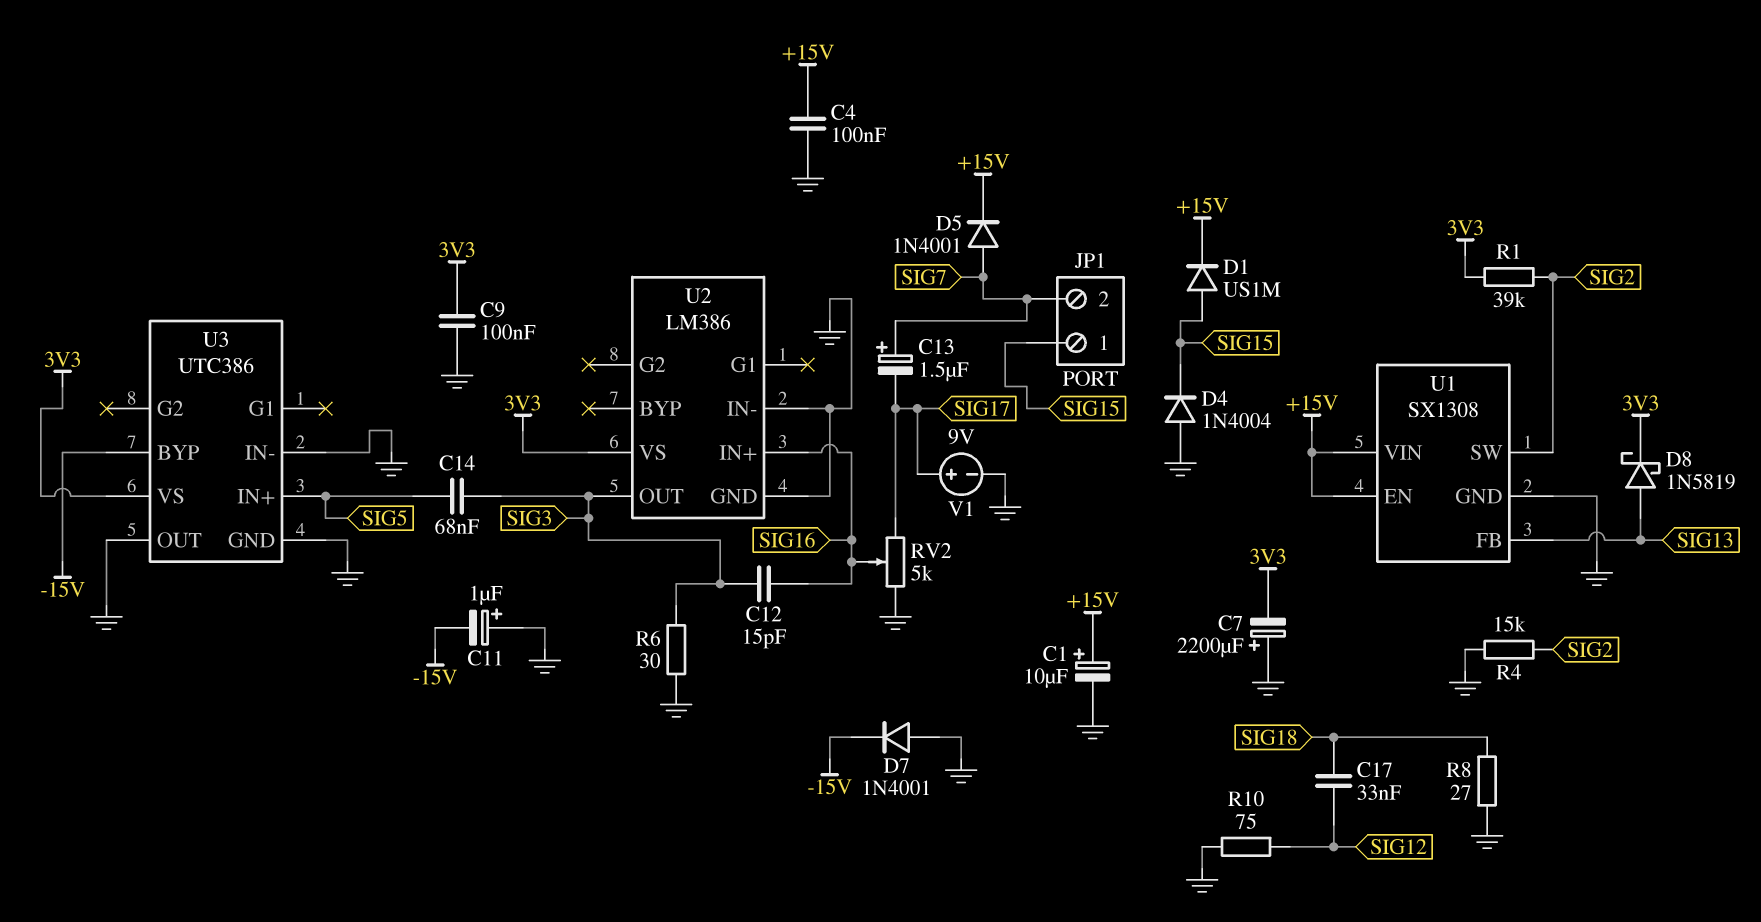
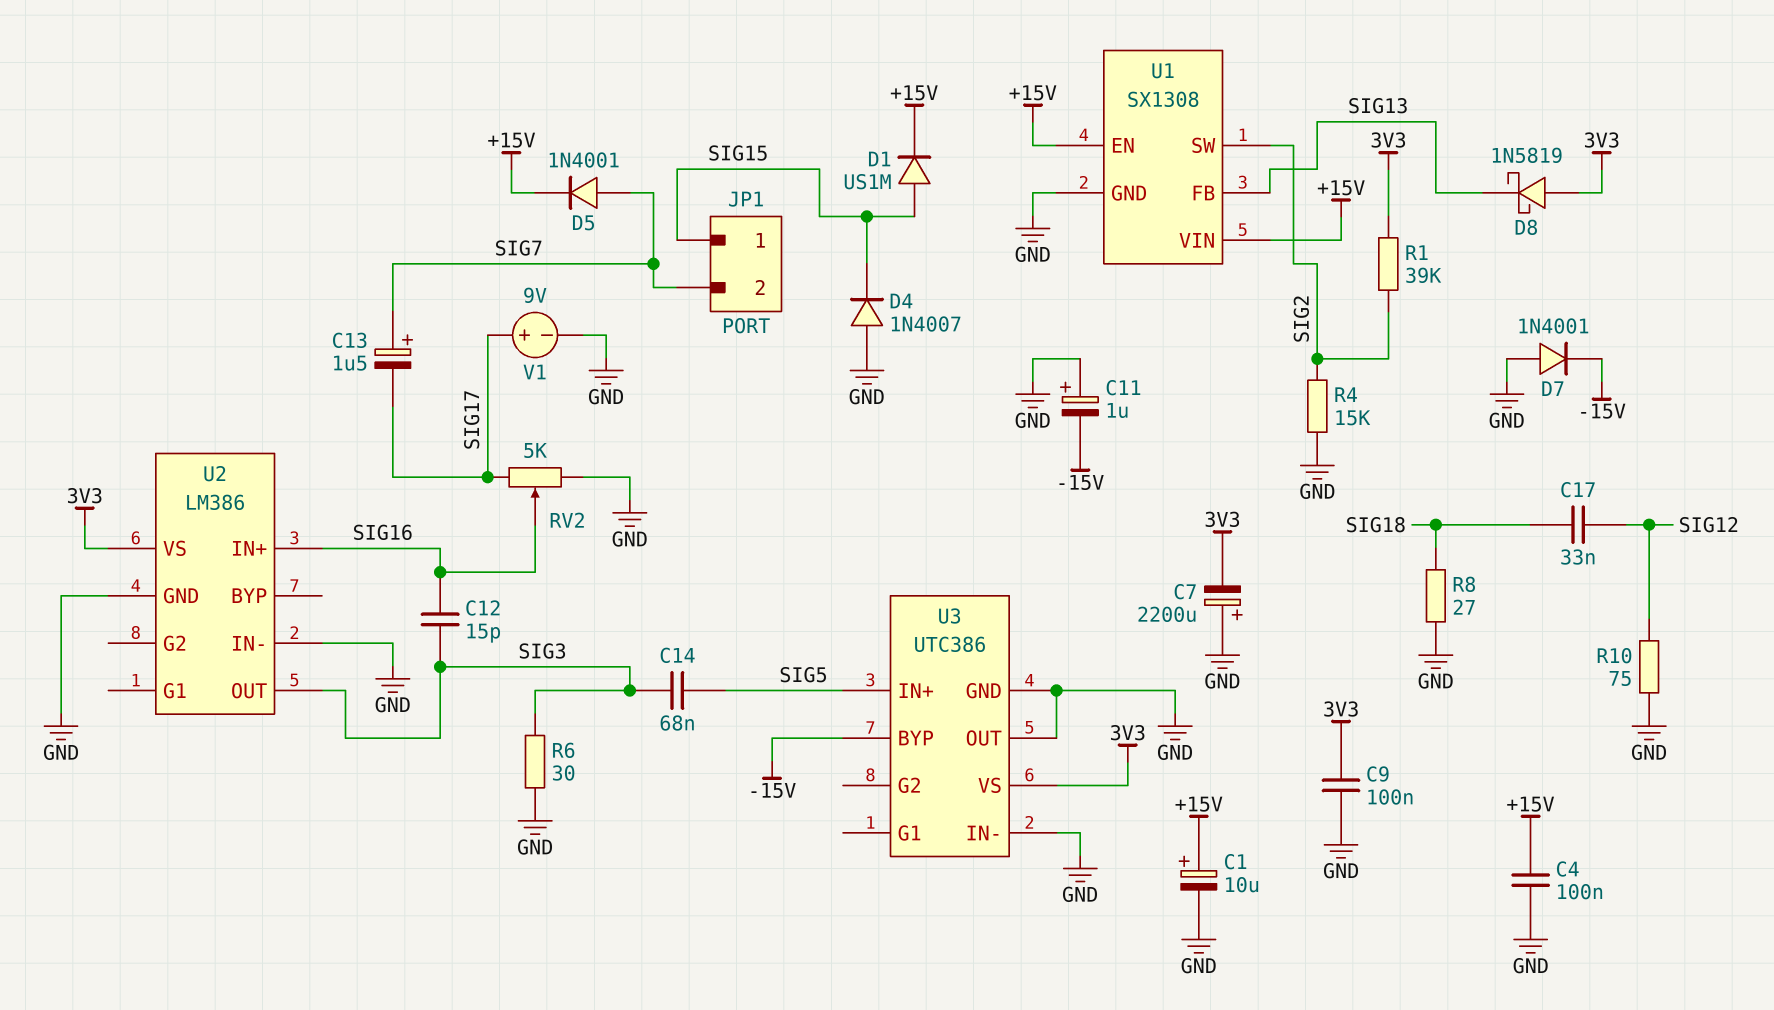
D4: diode 1N4004 (A GND, K SIG15) -> diode 1N4007 (A GND, K SIG15)
D8: schottky 1N5819 (A SIG13, K 3V3) -> schottky 1N5819 (A 3V3, K SIG13)

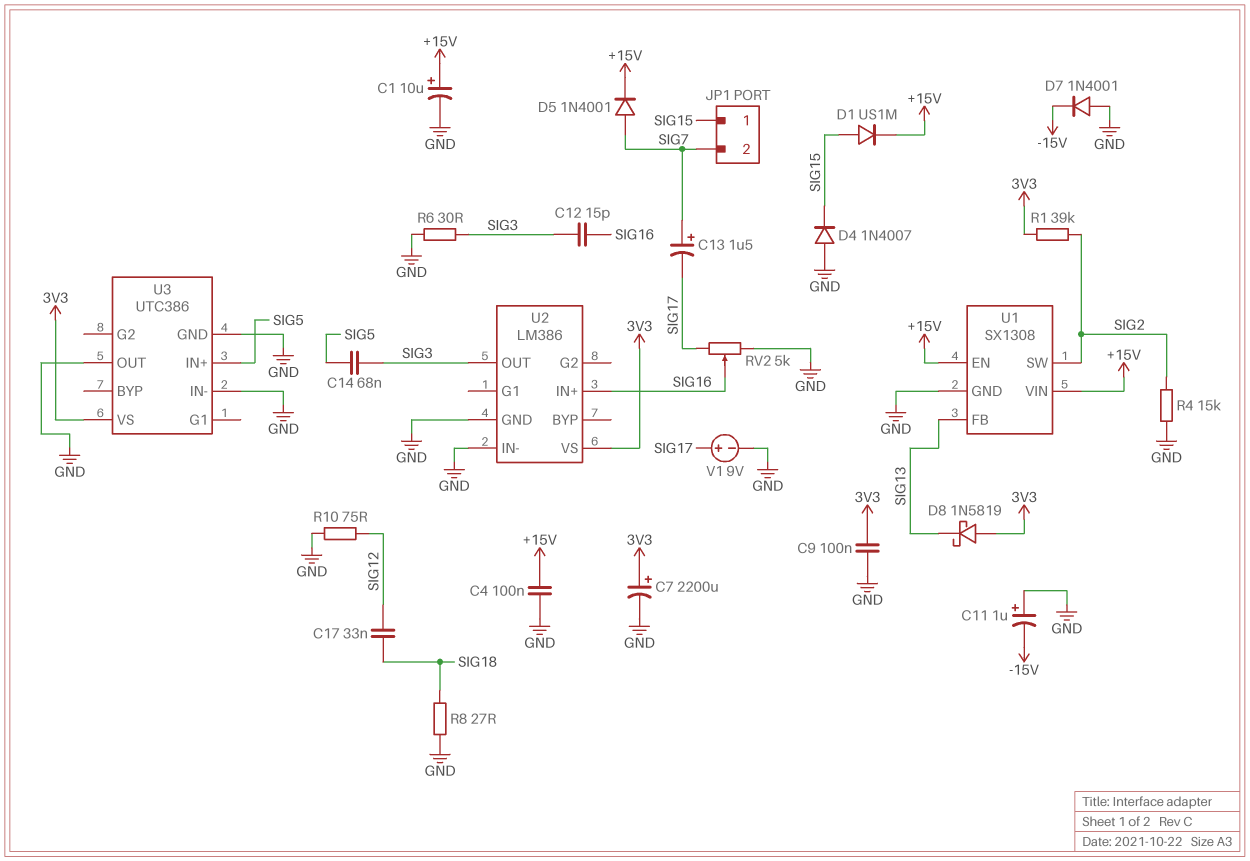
C7: 2200uF (plus GND, minus 3V3) -> 2200uF (plus 3V3, minus GND)
U3 pin BYP: -15V -> none

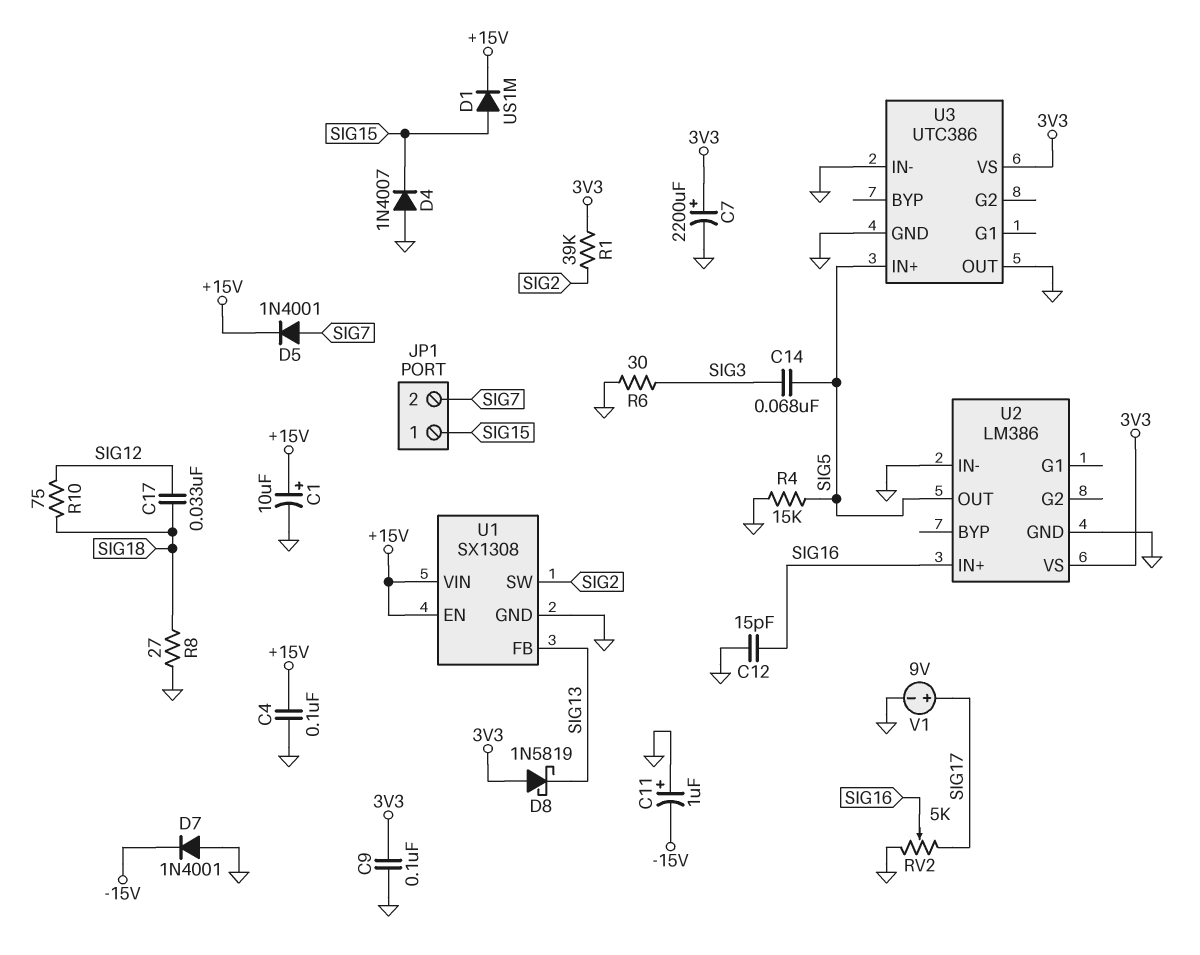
C12: 15pF (SIG3, SIG16) -> 15pF (GND, SIG16)
C13: 1.5uF (plus SIG7, minus SIG17) -> none
R4: 15k (GND, SIG2) -> 15k (GND, SIG5)
R10: 75 (GND, SIG12) -> 75 (SIG12, SIG18)
U2 pin OUT: SIG3 -> SIG5

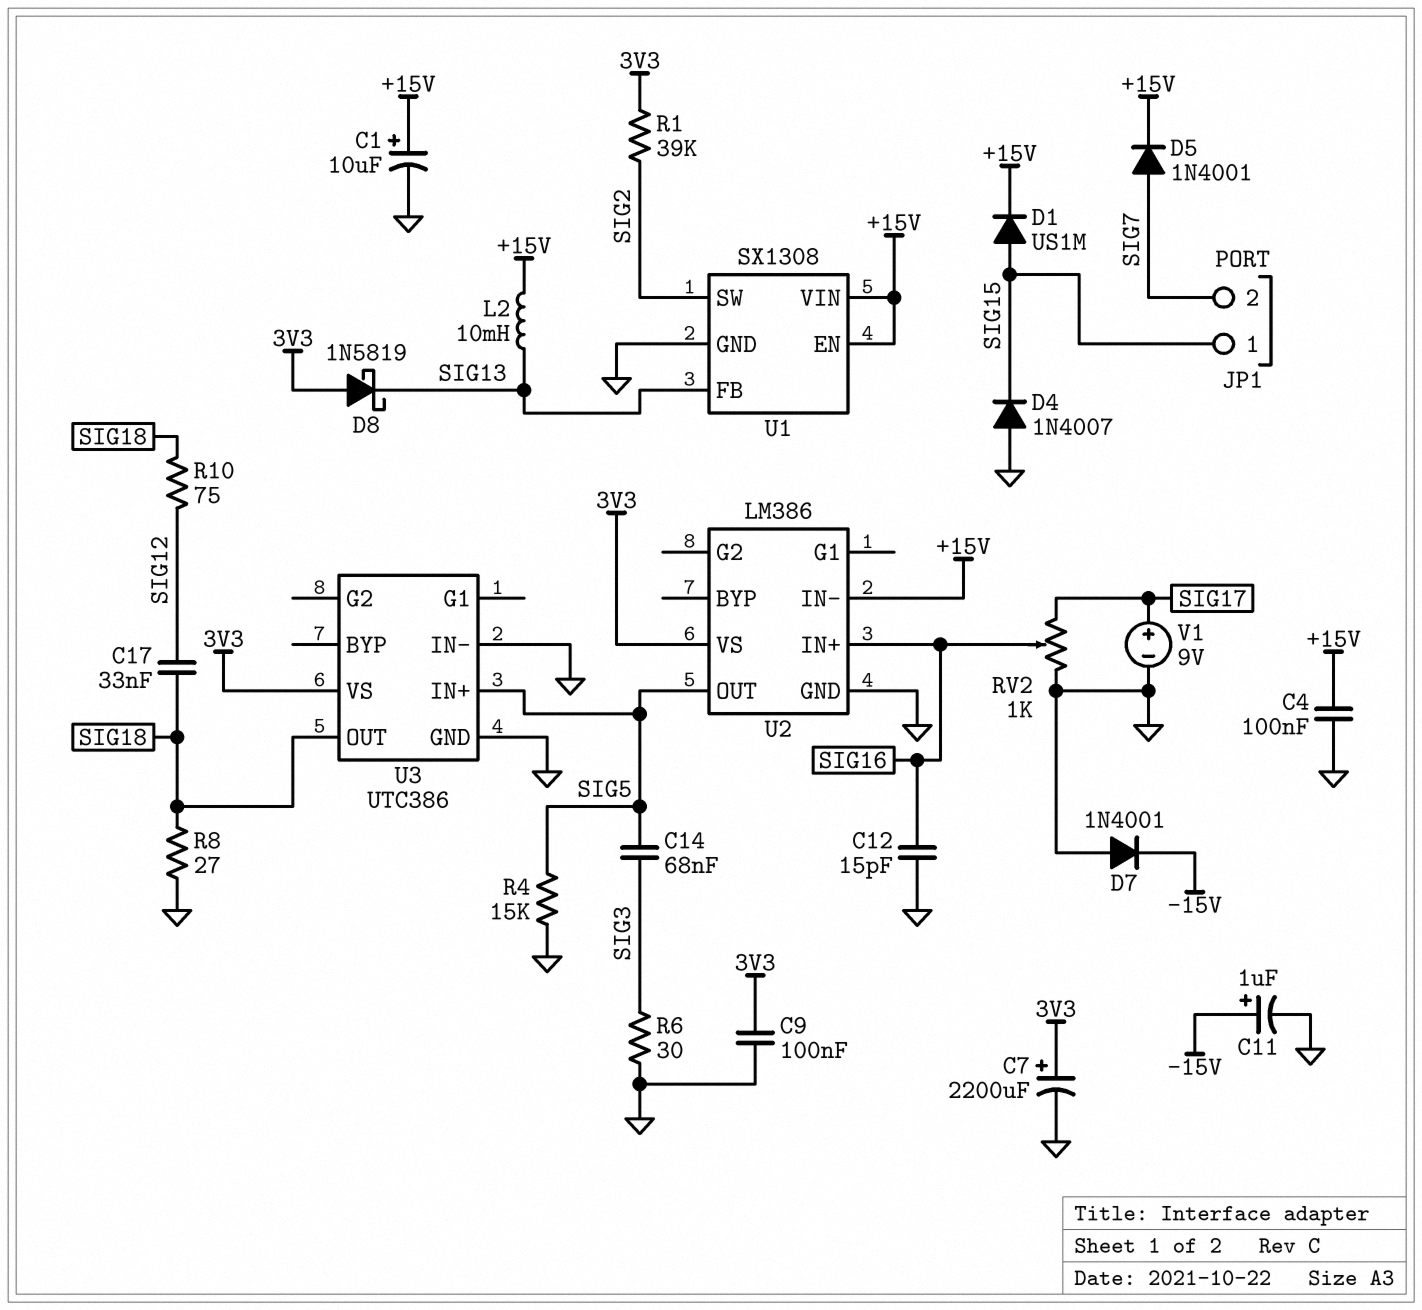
C11: 1uF (plus GND, minus -15V) -> 1uF (plus -15V, minus GND)
L2: none -> 10mH (+15V, SIG13)
RV2: 5k (GND, SIG17, wiper SIG16) -> 1k (GND, SIG17, wiper SIG16)
U2 pin IN-: GND -> +15V
U3 pin OUT: GND -> SIG18

